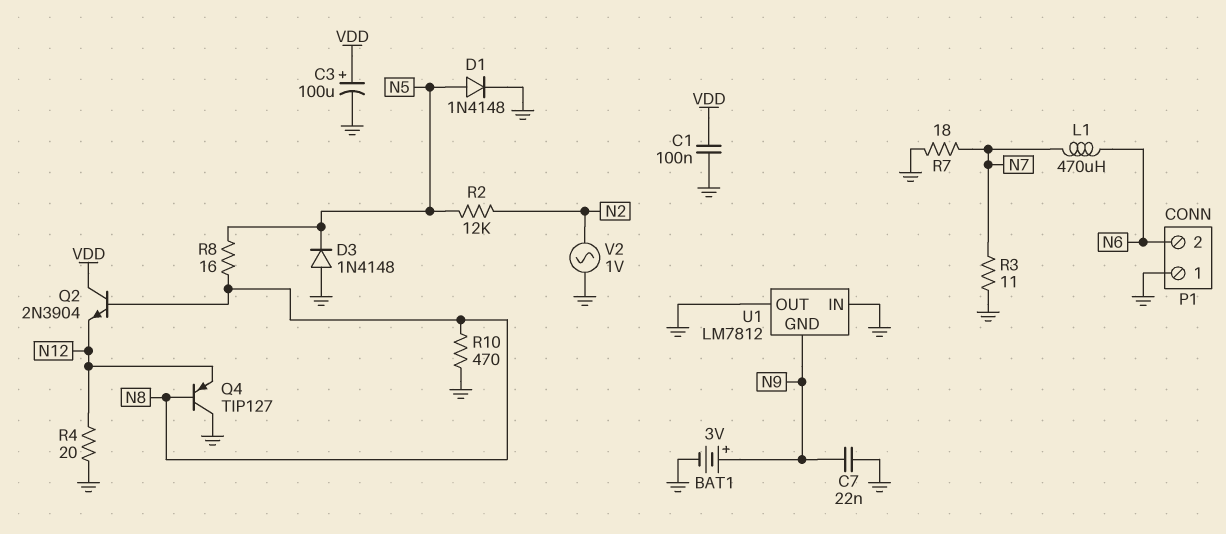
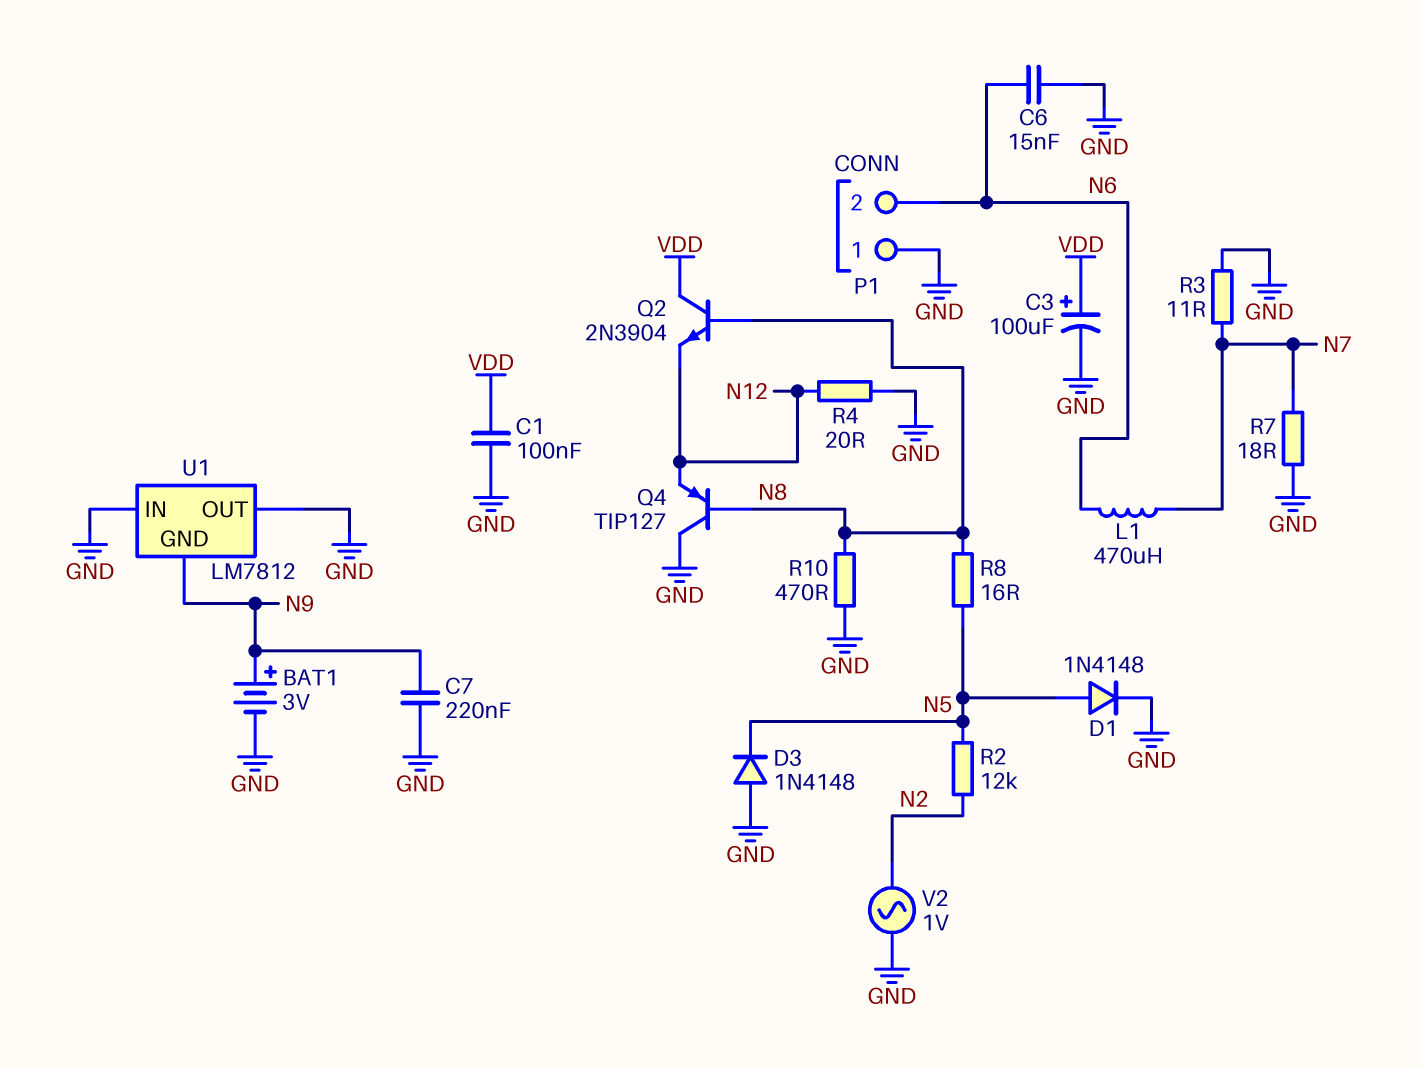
C6: none -> 15nF (GND, N6)
C7: 22nF (GND, N9) -> 220nF (GND, N9)

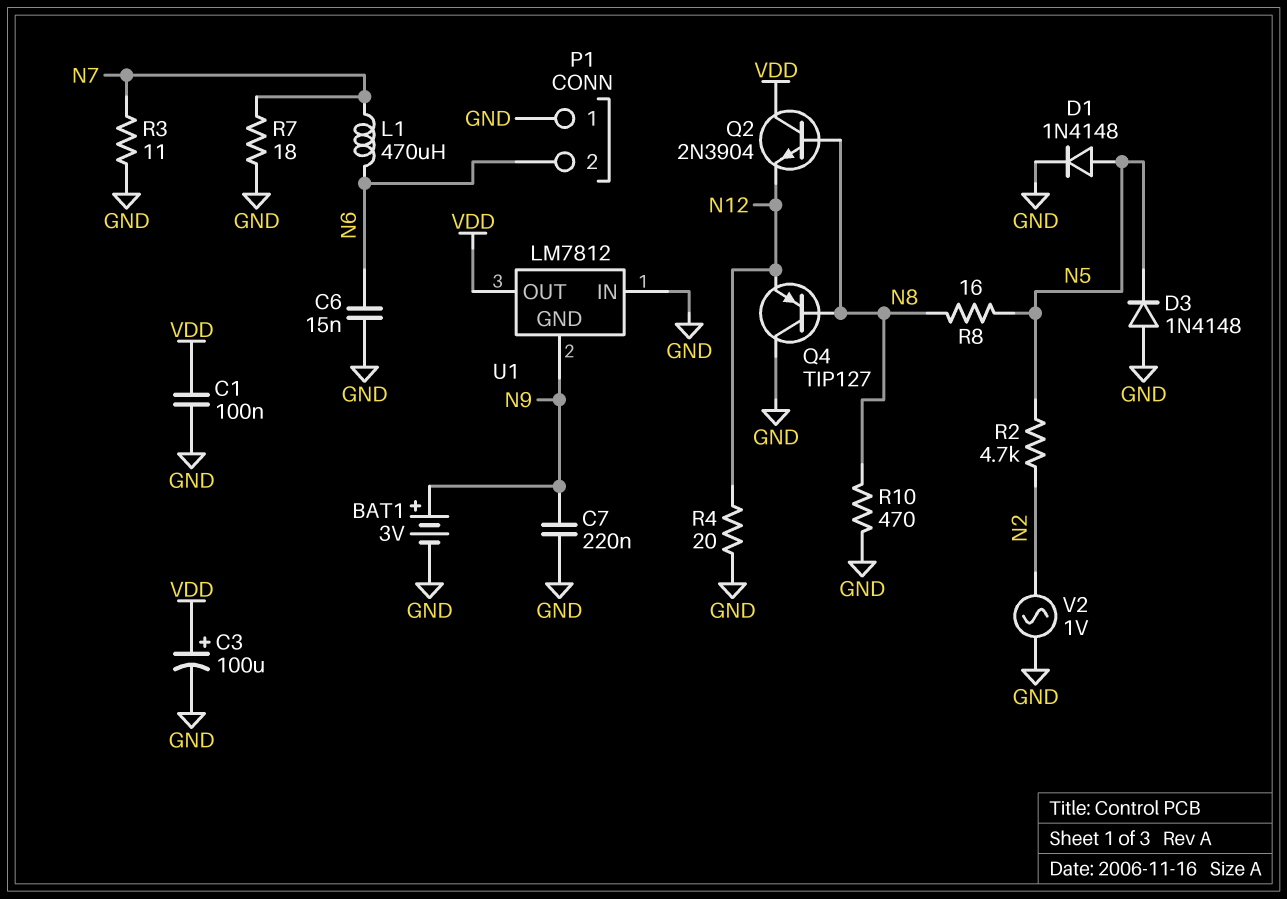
R2: 12k (N2, N5) -> 4.7k (N2, N5)
U1 pin OUT: GND -> VDD

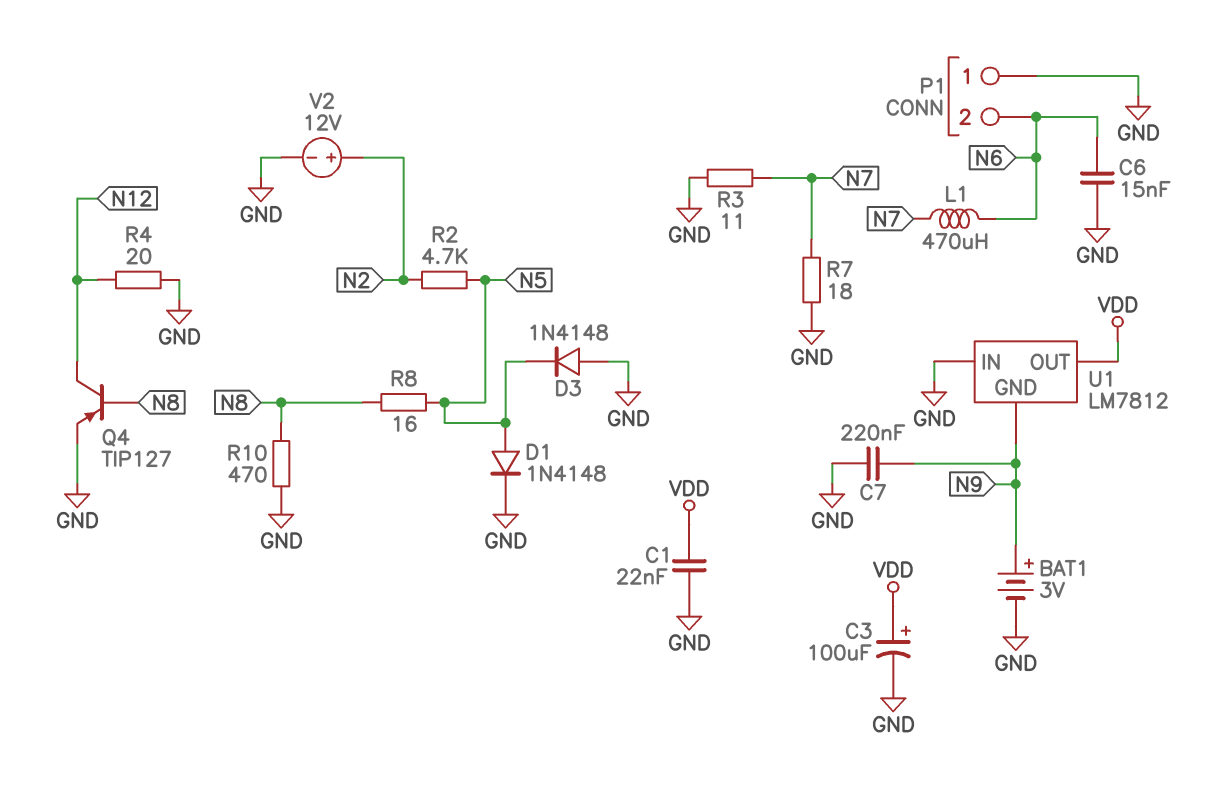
C1: 100nF (GND, VDD) -> 22nF (GND, VDD)
Q2: NPN 2N3904 (B N8, C VDD, E N12) -> none
Q4: PNP TIP127 (B N8, C GND, E N12) -> PNP TIP127 (B N8, C N12, E GND)
V2: AC 1V (GND, N2) -> 12V (plus N2, minus GND)

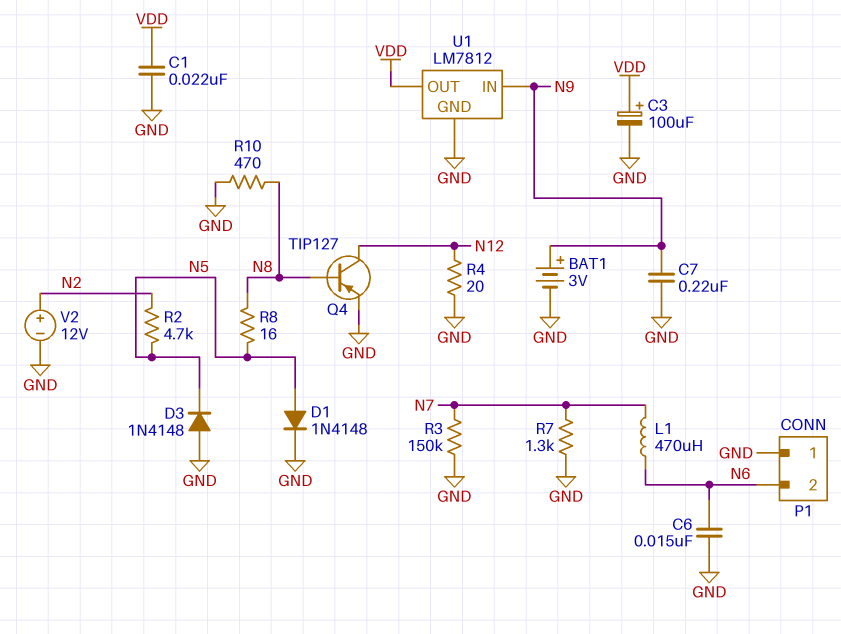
R3: 11 (GND, N7) -> 150k (GND, N7)
R7: 18 (GND, N7) -> 1.3k (GND, N7)
U1 pin GND: N9 -> GND
U1 pin IN: GND -> N9

